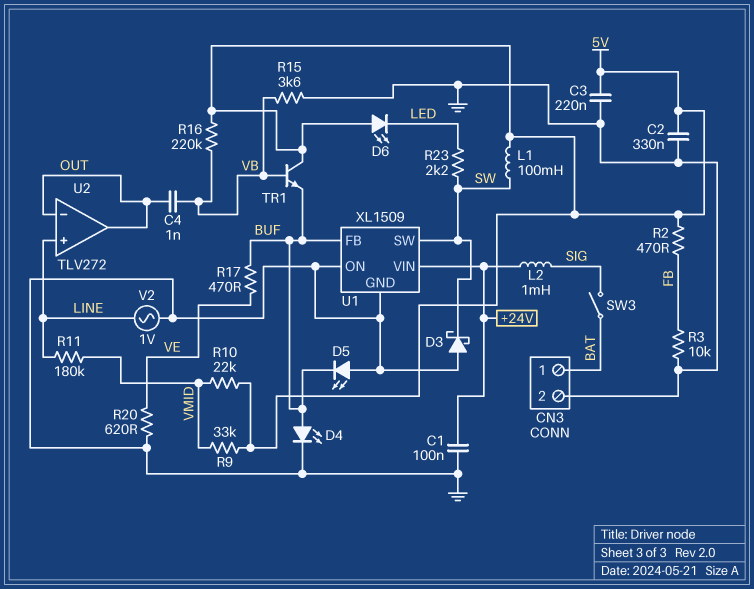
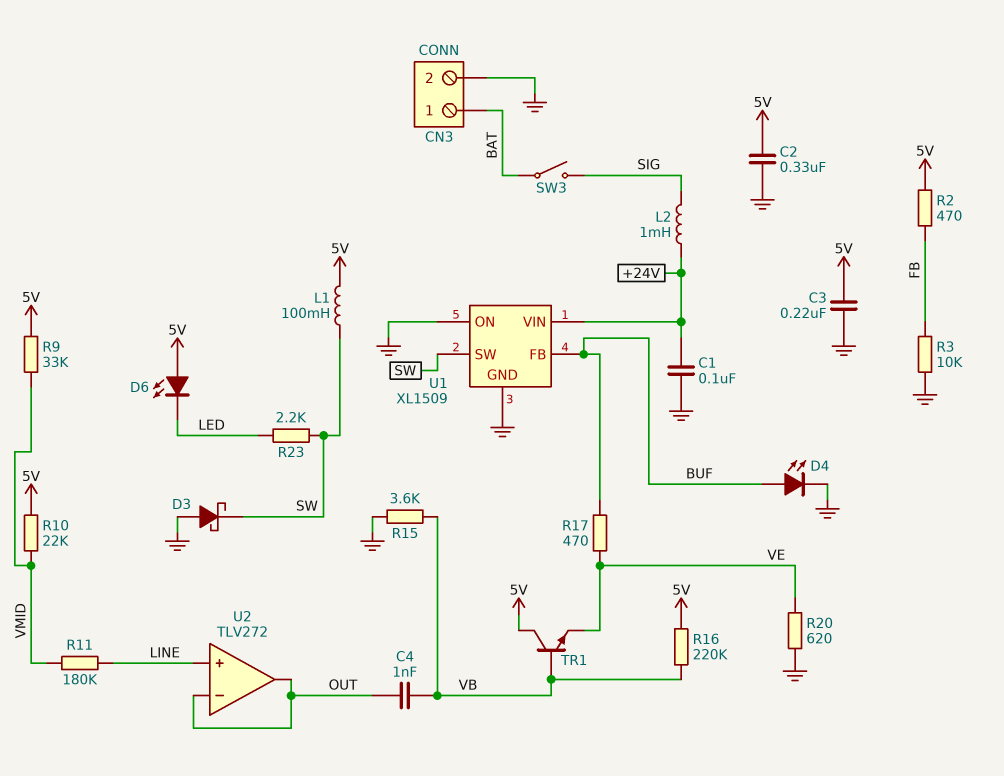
D5: LED (A GND, K BUF) -> none
TR1: NPN (B VB, C 5V, E BUF) -> NPN (B VB, C 5V, E VE)
V2: AC 1V (GND, LINE) -> none

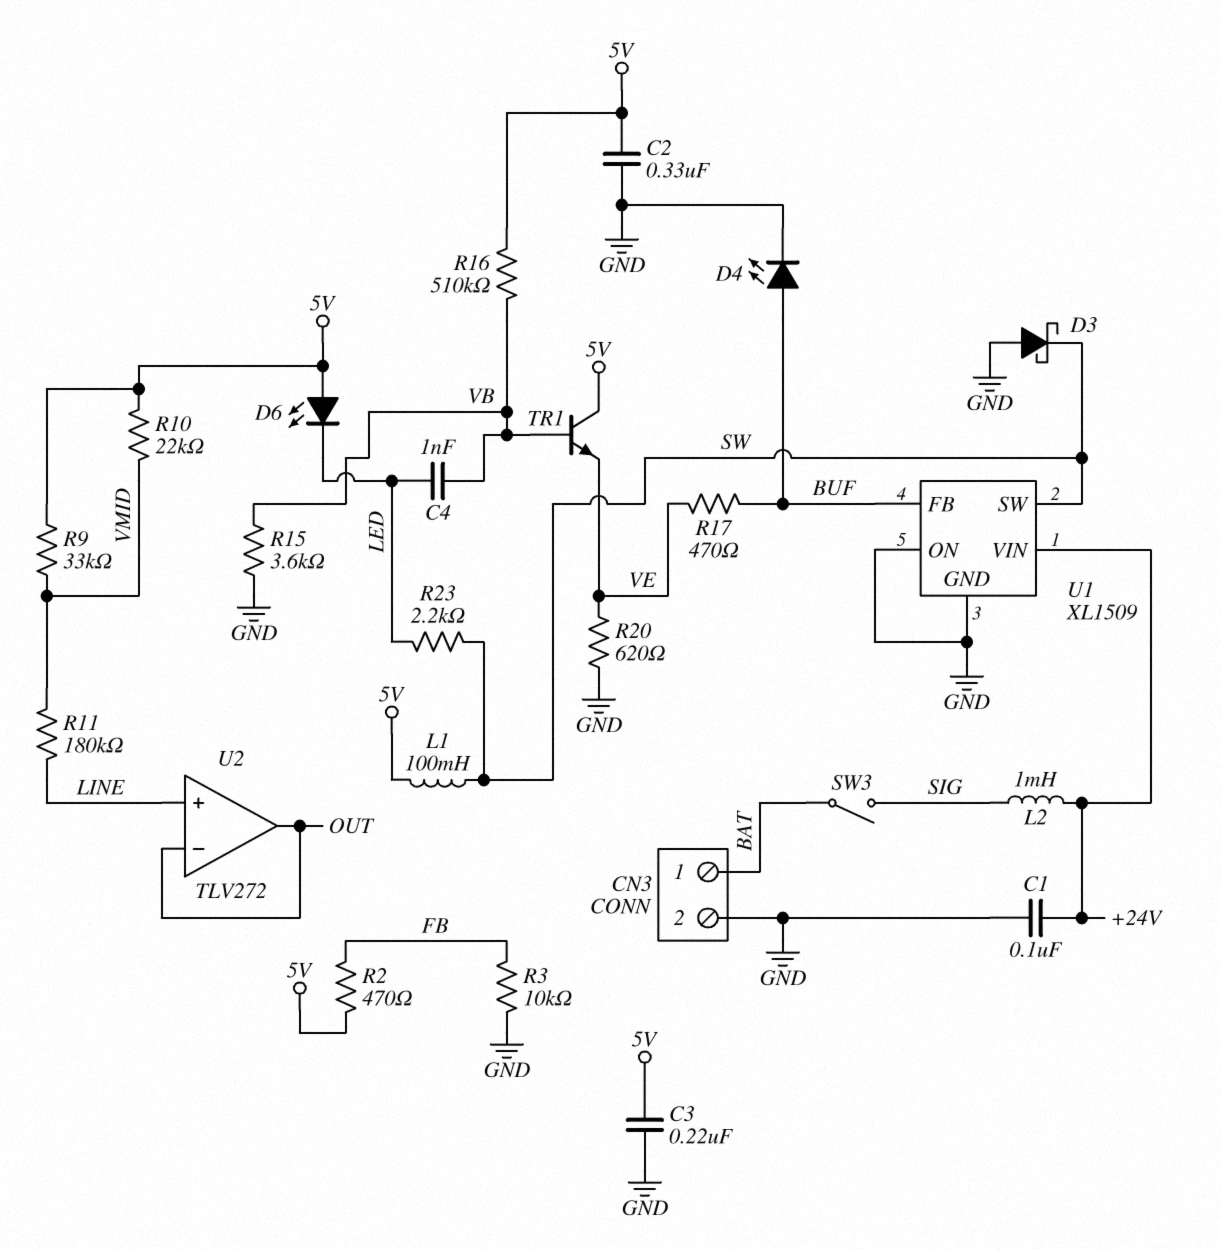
C4: 1nF (OUT, VB) -> 1nF (LED, VB)
R16: 220k (5V, VB) -> 510k (5V, VB)

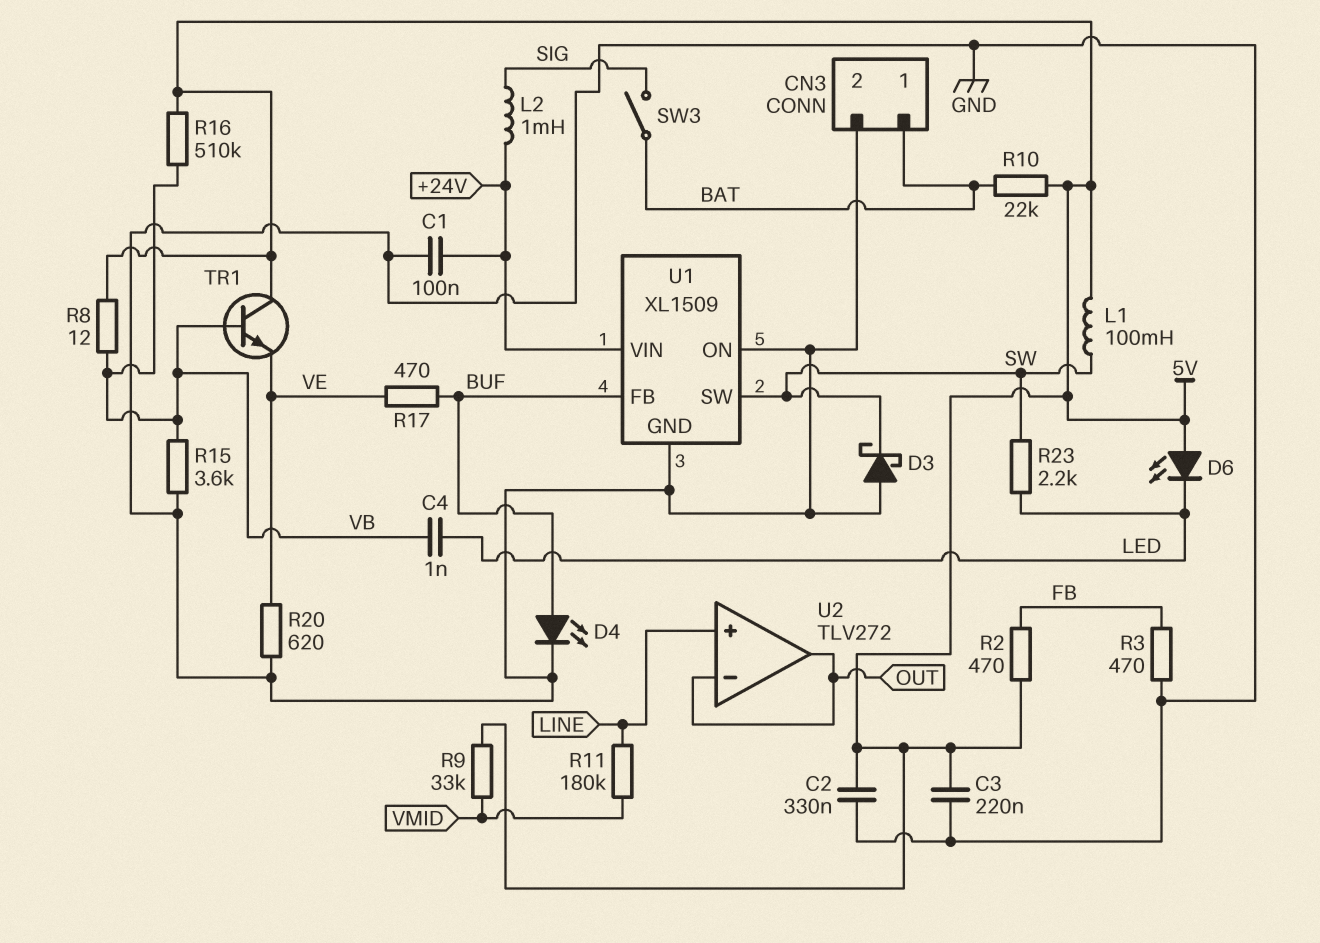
R3: 10k (FB, GND) -> 470 (FB, GND)
R8: none -> 12 (5V, VB)
R10: 22k (5V, VMID) -> 22k (5V, BAT)

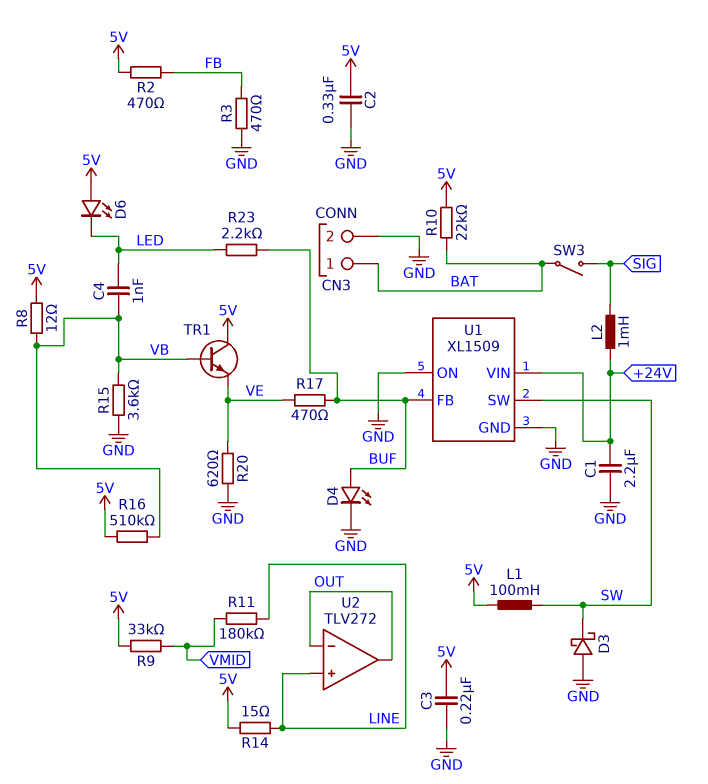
C1: 100nF (+24V, GND) -> 2.2uF (+24V, GND)
R14: none -> 15 (5V, LINE)
R23: 2.2k (LED, SW) -> 2.2k (BUF, LED)

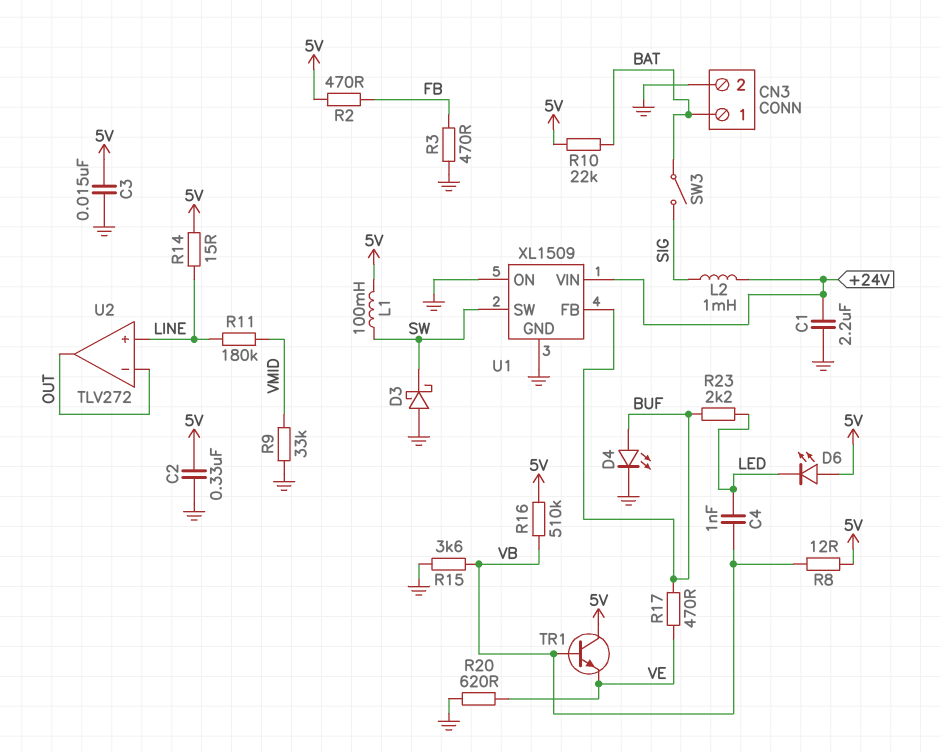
C3: 220nF (5V, GND) -> 15nF (5V, GND)
R9: 33k (5V, VMID) -> 33k (GND, VMID)

